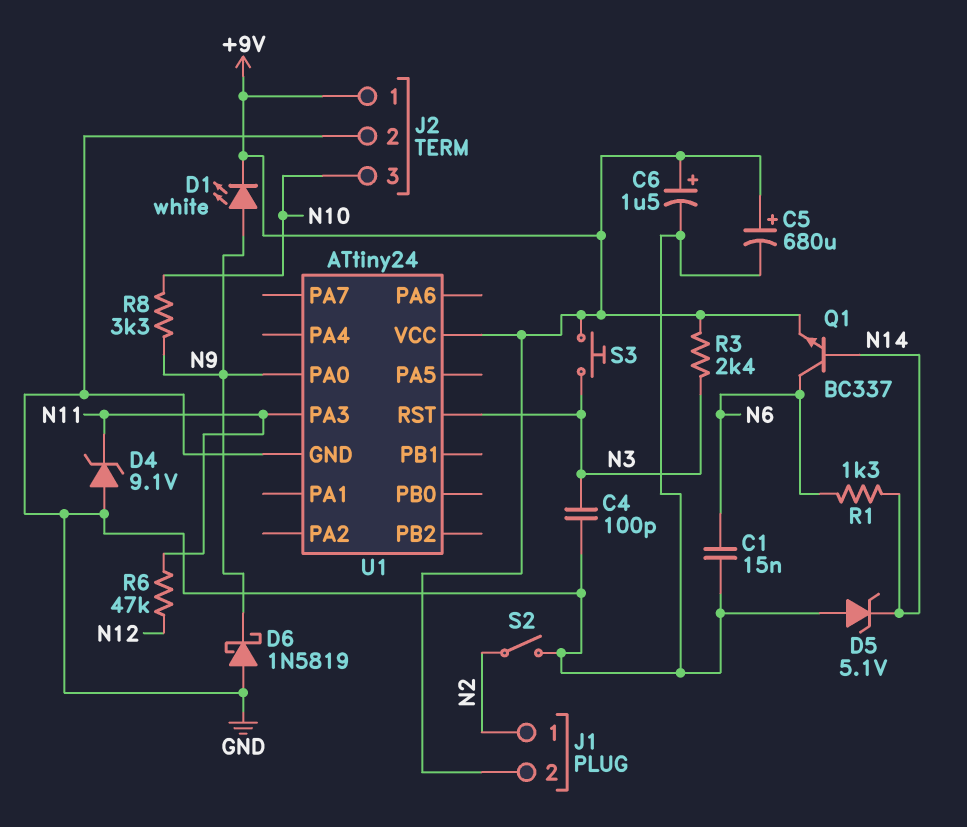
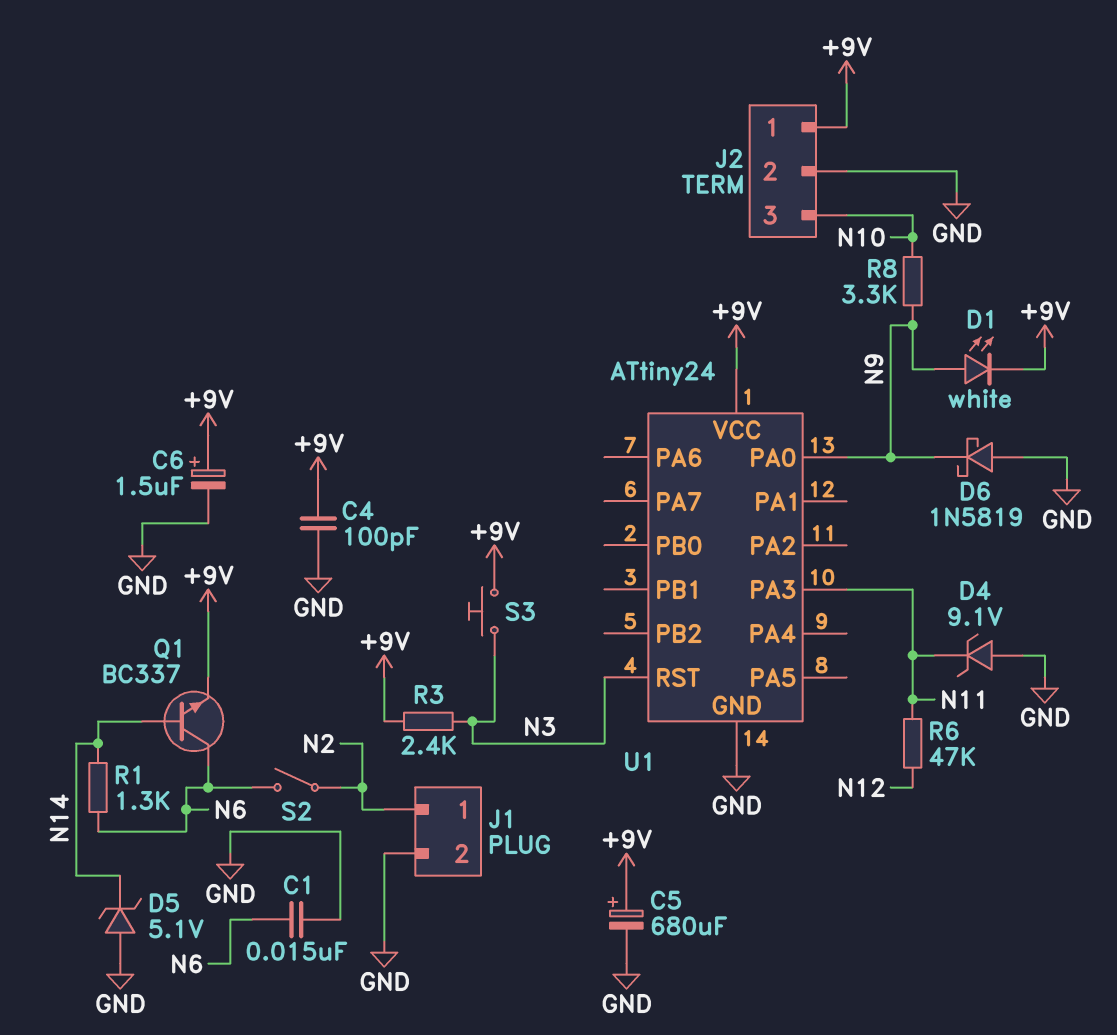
C4: 100pF (GND, N3) -> 100pF (+9V, GND)
J1 pin 2: +9V -> GND
S2: switch (GND, N2) -> switch (N2, N6)

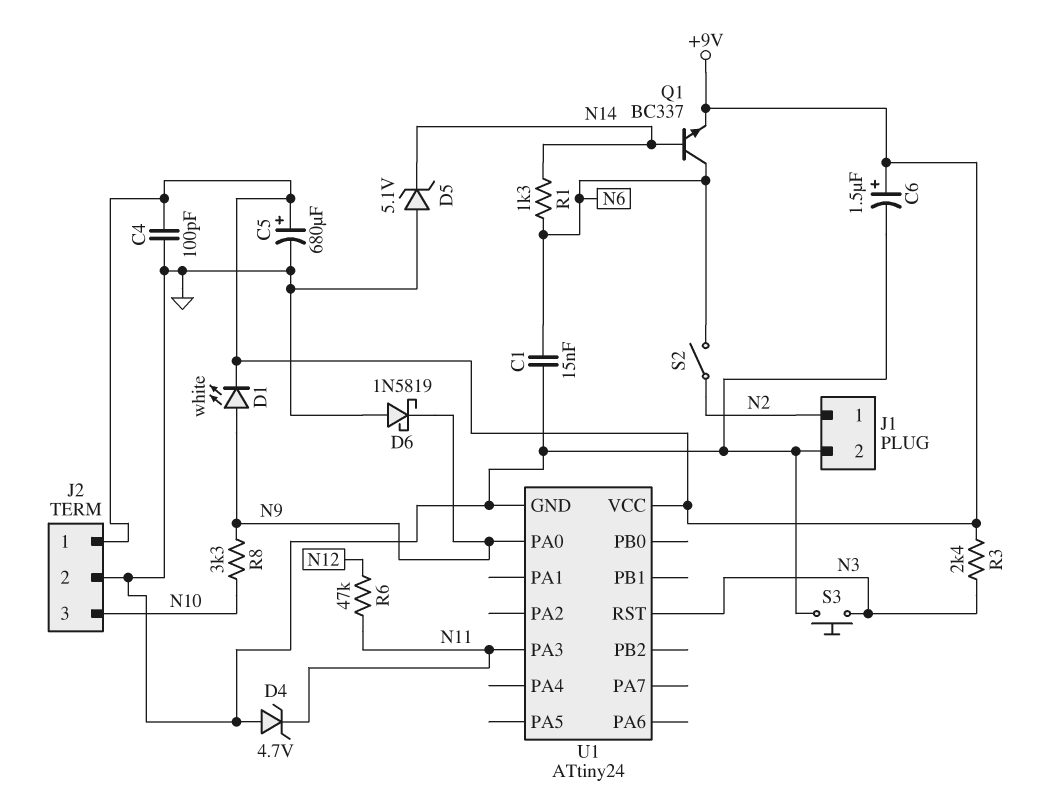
D4: zener 9.1V (A GND, K N11) -> zener 4.7V (A GND, K N11)
S3: button (+9V, N3) -> button (GND, N3)

